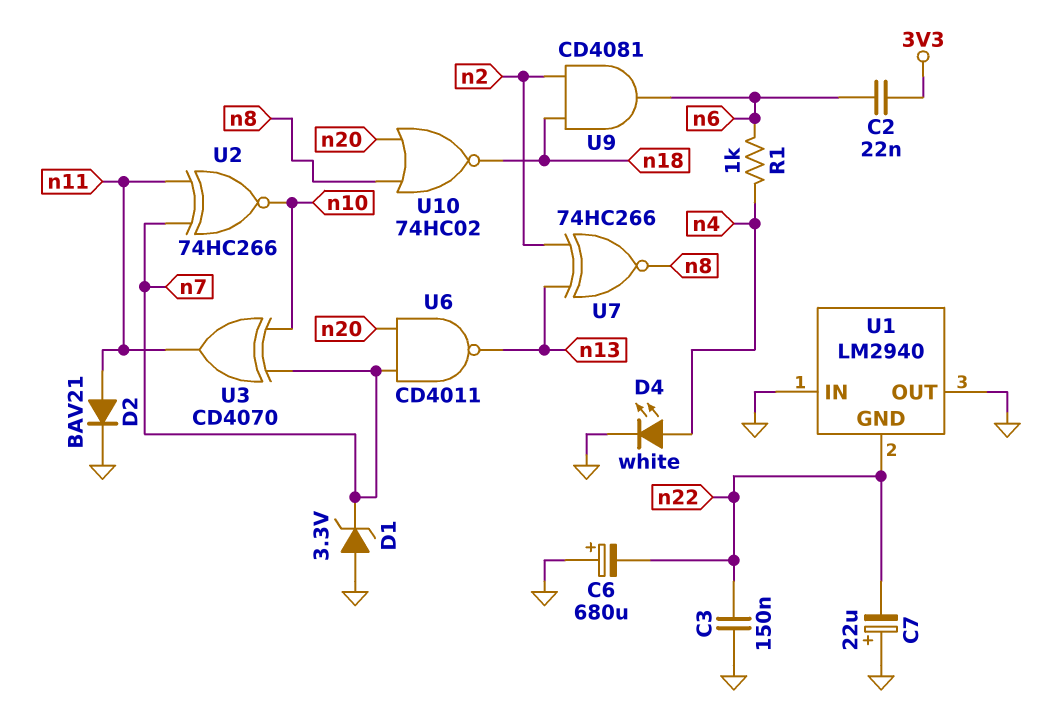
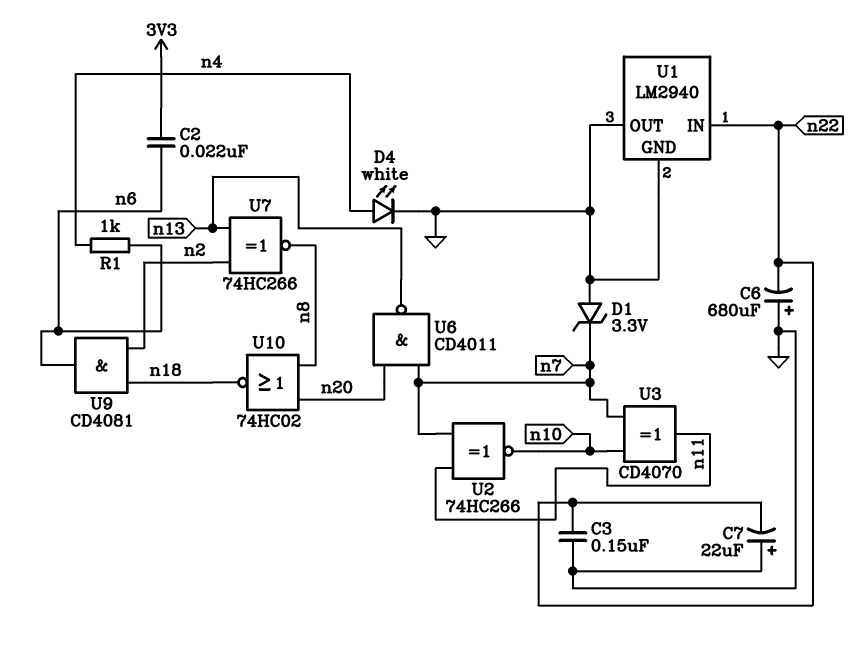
D2: diode BAV21 (A n11, K GND) -> none
U1 pin GND: n22 -> GND
U1 pin IN: GND -> n22

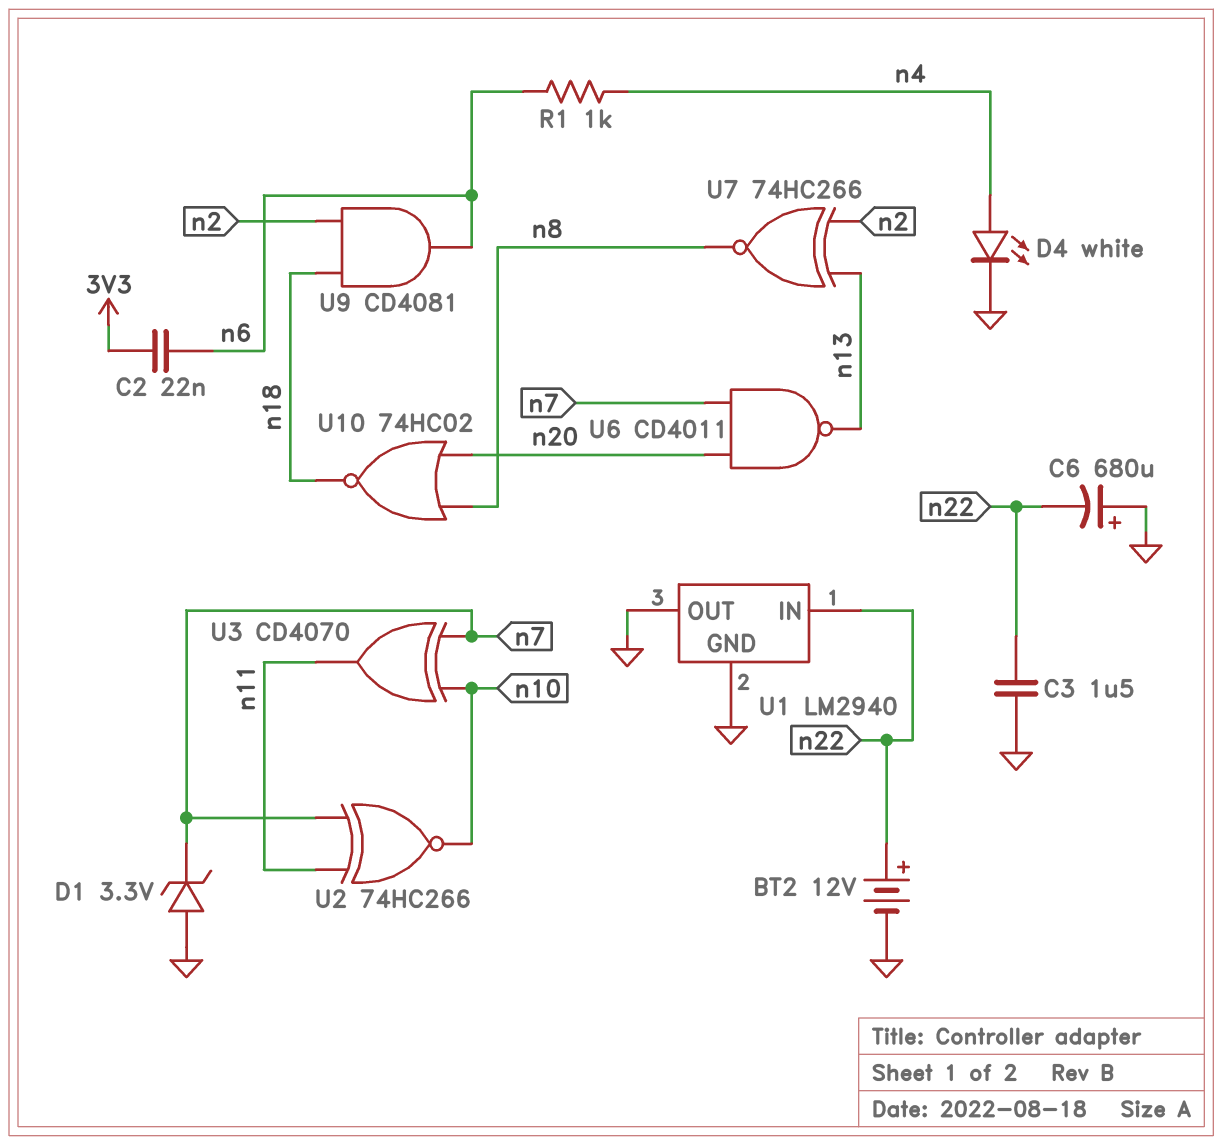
BT2: none -> 12V (plus n22, minus GND)
C3: 150nF (GND, n22) -> 1.5uF (GND, n22)
C7: 22uF (plus GND, minus n22) -> none

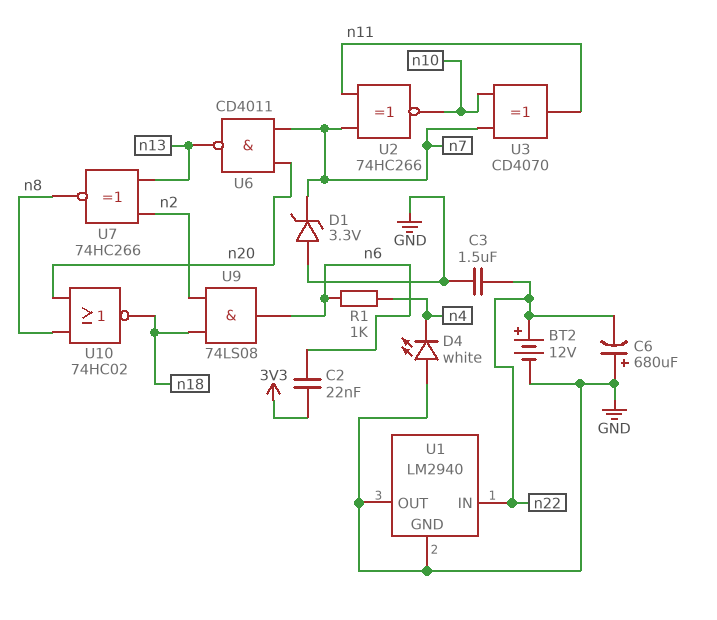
D4: LED white (A n4, K GND) -> LED white (A GND, K n4)
U9: AND CD4081 (in n2, in n18, out n6) -> AND 74LS08 (in n2, in n18, out n6)

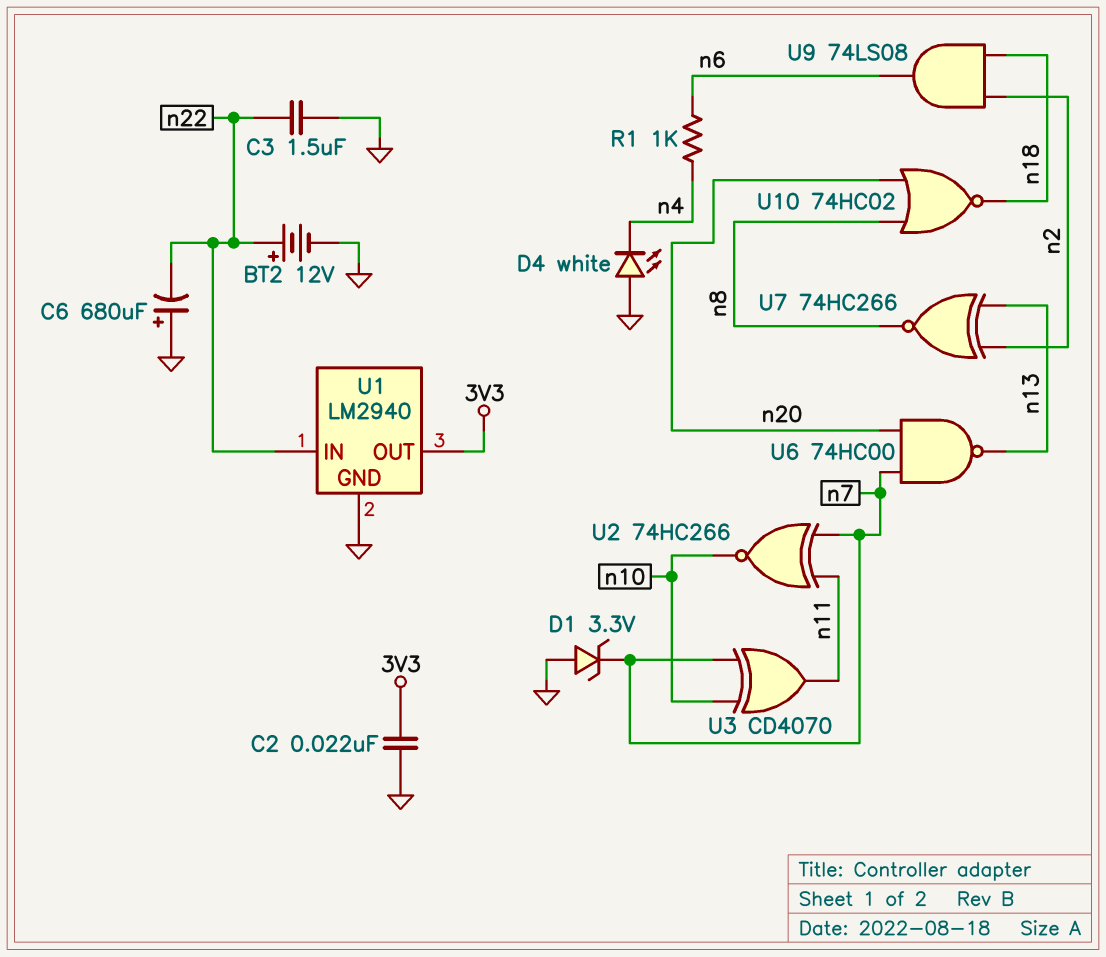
C2: 22nF (3V3, n6) -> 22nF (3V3, GND)
U1 pin OUT: GND -> 3V3
U6: NAND CD4011 (in n7, in n20, out n13) -> NAND 74HC00 (in n7, in n20, out n13)

